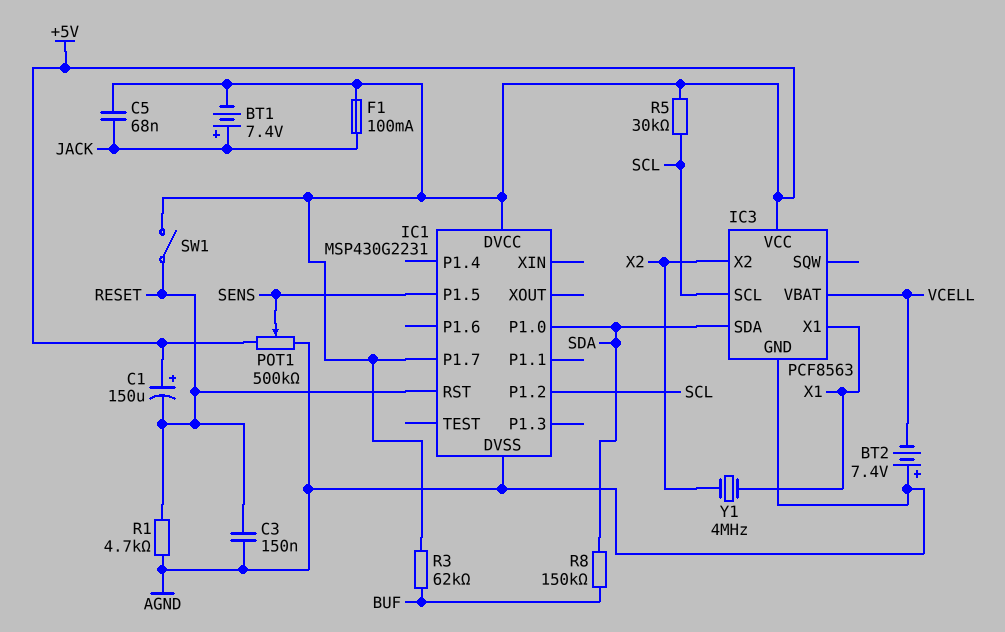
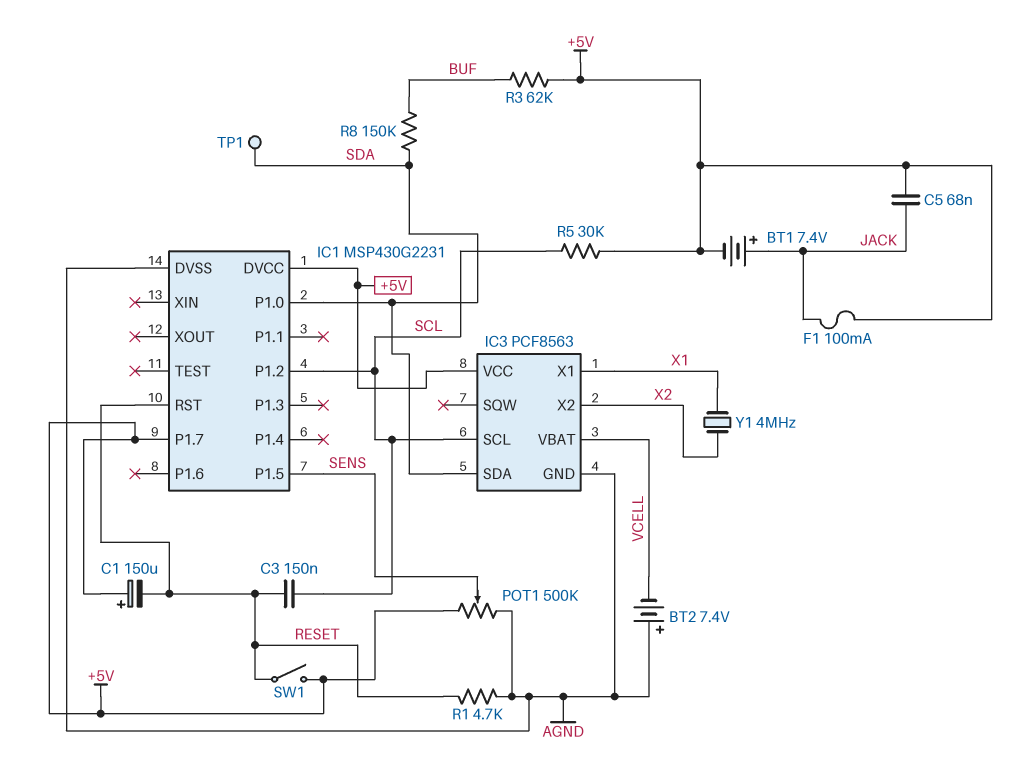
C3: 150nF (AGND, RESET) -> 150nF (RESET, SCL)
TP1: none -> test point (SDA)

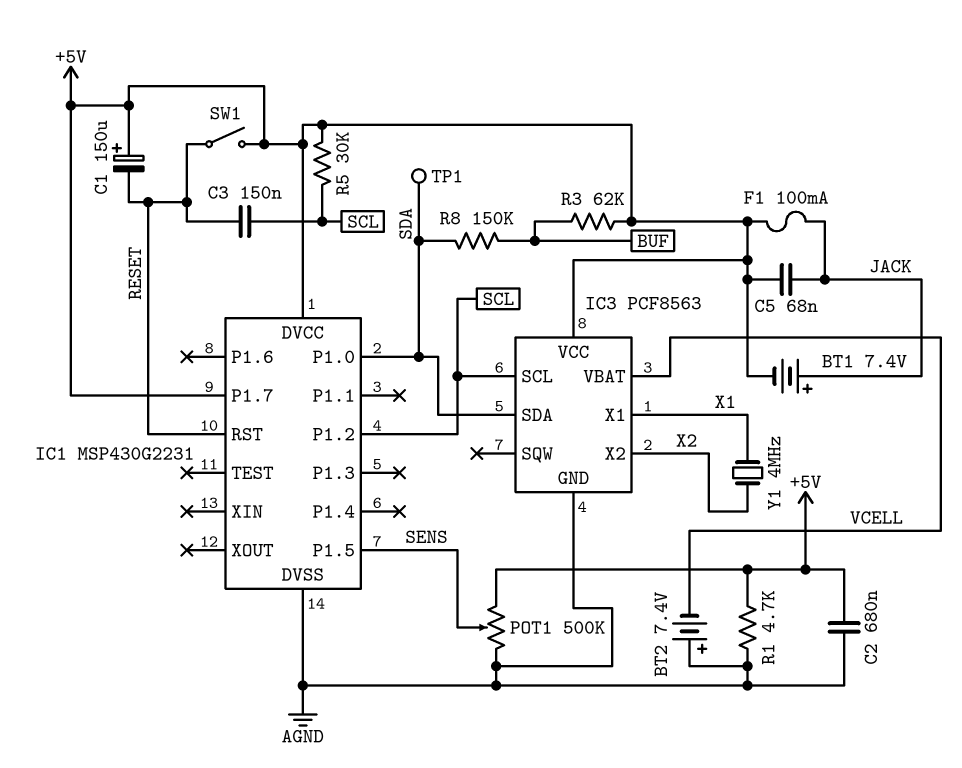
C2: none -> 680nF (+5V, AGND)
R1: 4.7k (AGND, RESET) -> 4.7k (+5V, AGND)

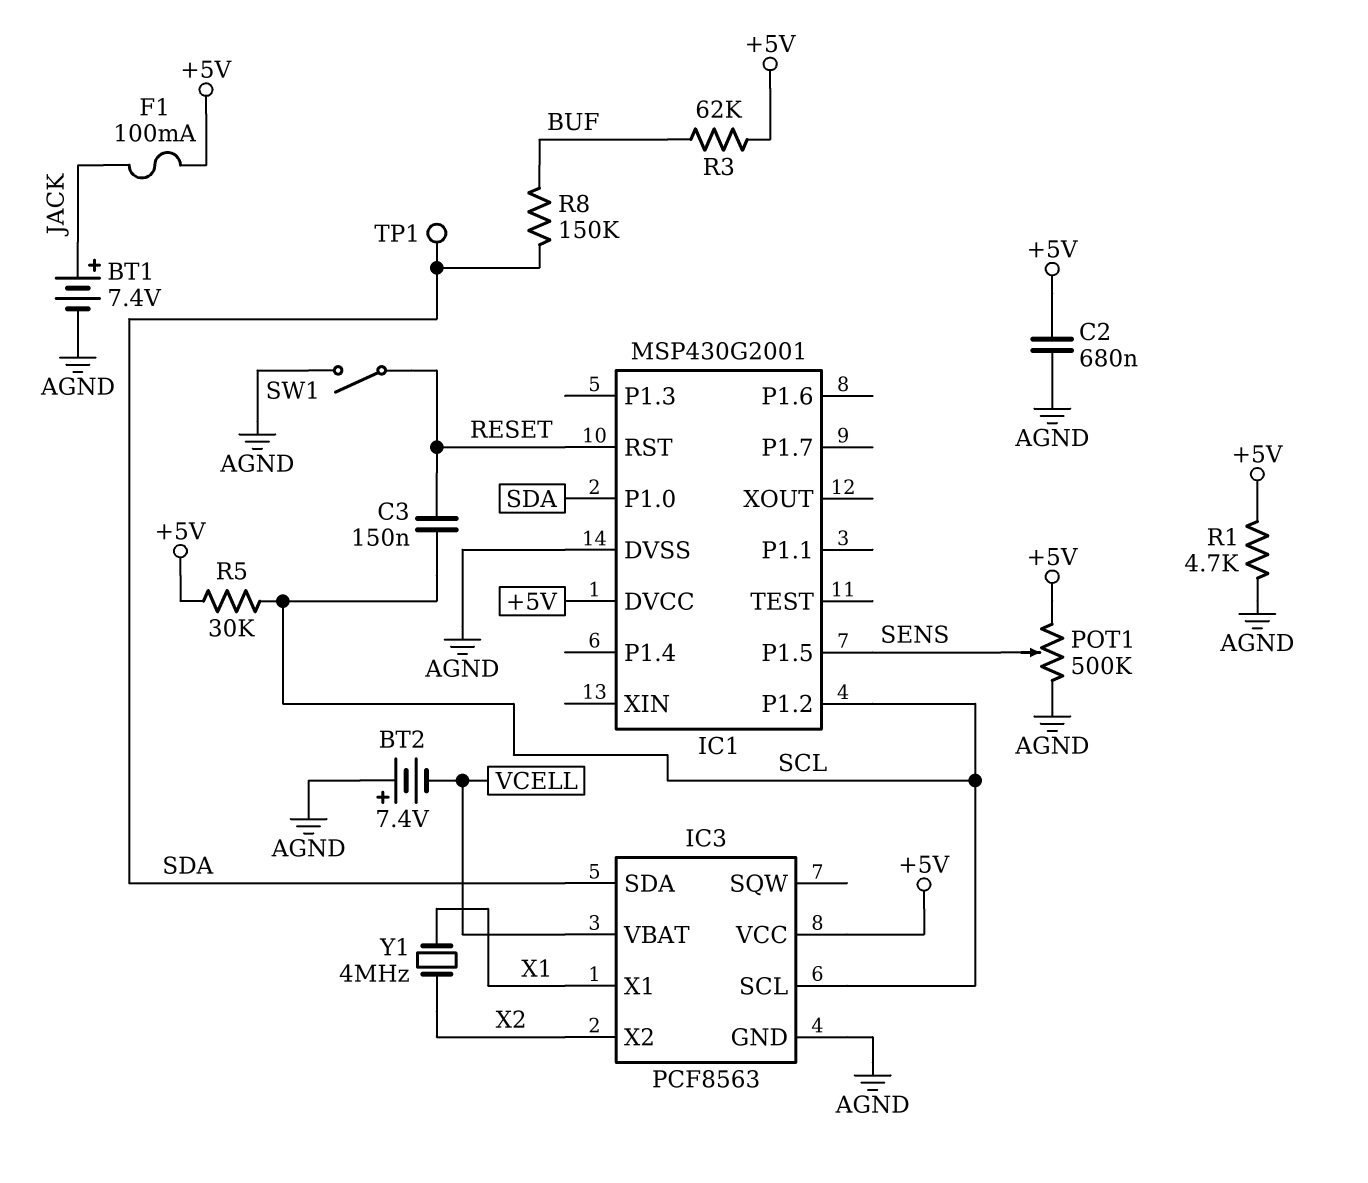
BT1: 7.4V (plus JACK, minus +5V) -> 7.4V (plus JACK, minus AGND)
C1: 150uF (plus +5V, minus RESET) -> none
C5: 68nF (+5V, JACK) -> none
IC1: MSP430G2231 -> MSP430G2001
IC1 pin P1.7: +5V -> none
SW1: switch (+5V, RESET) -> switch (AGND, RESET)

